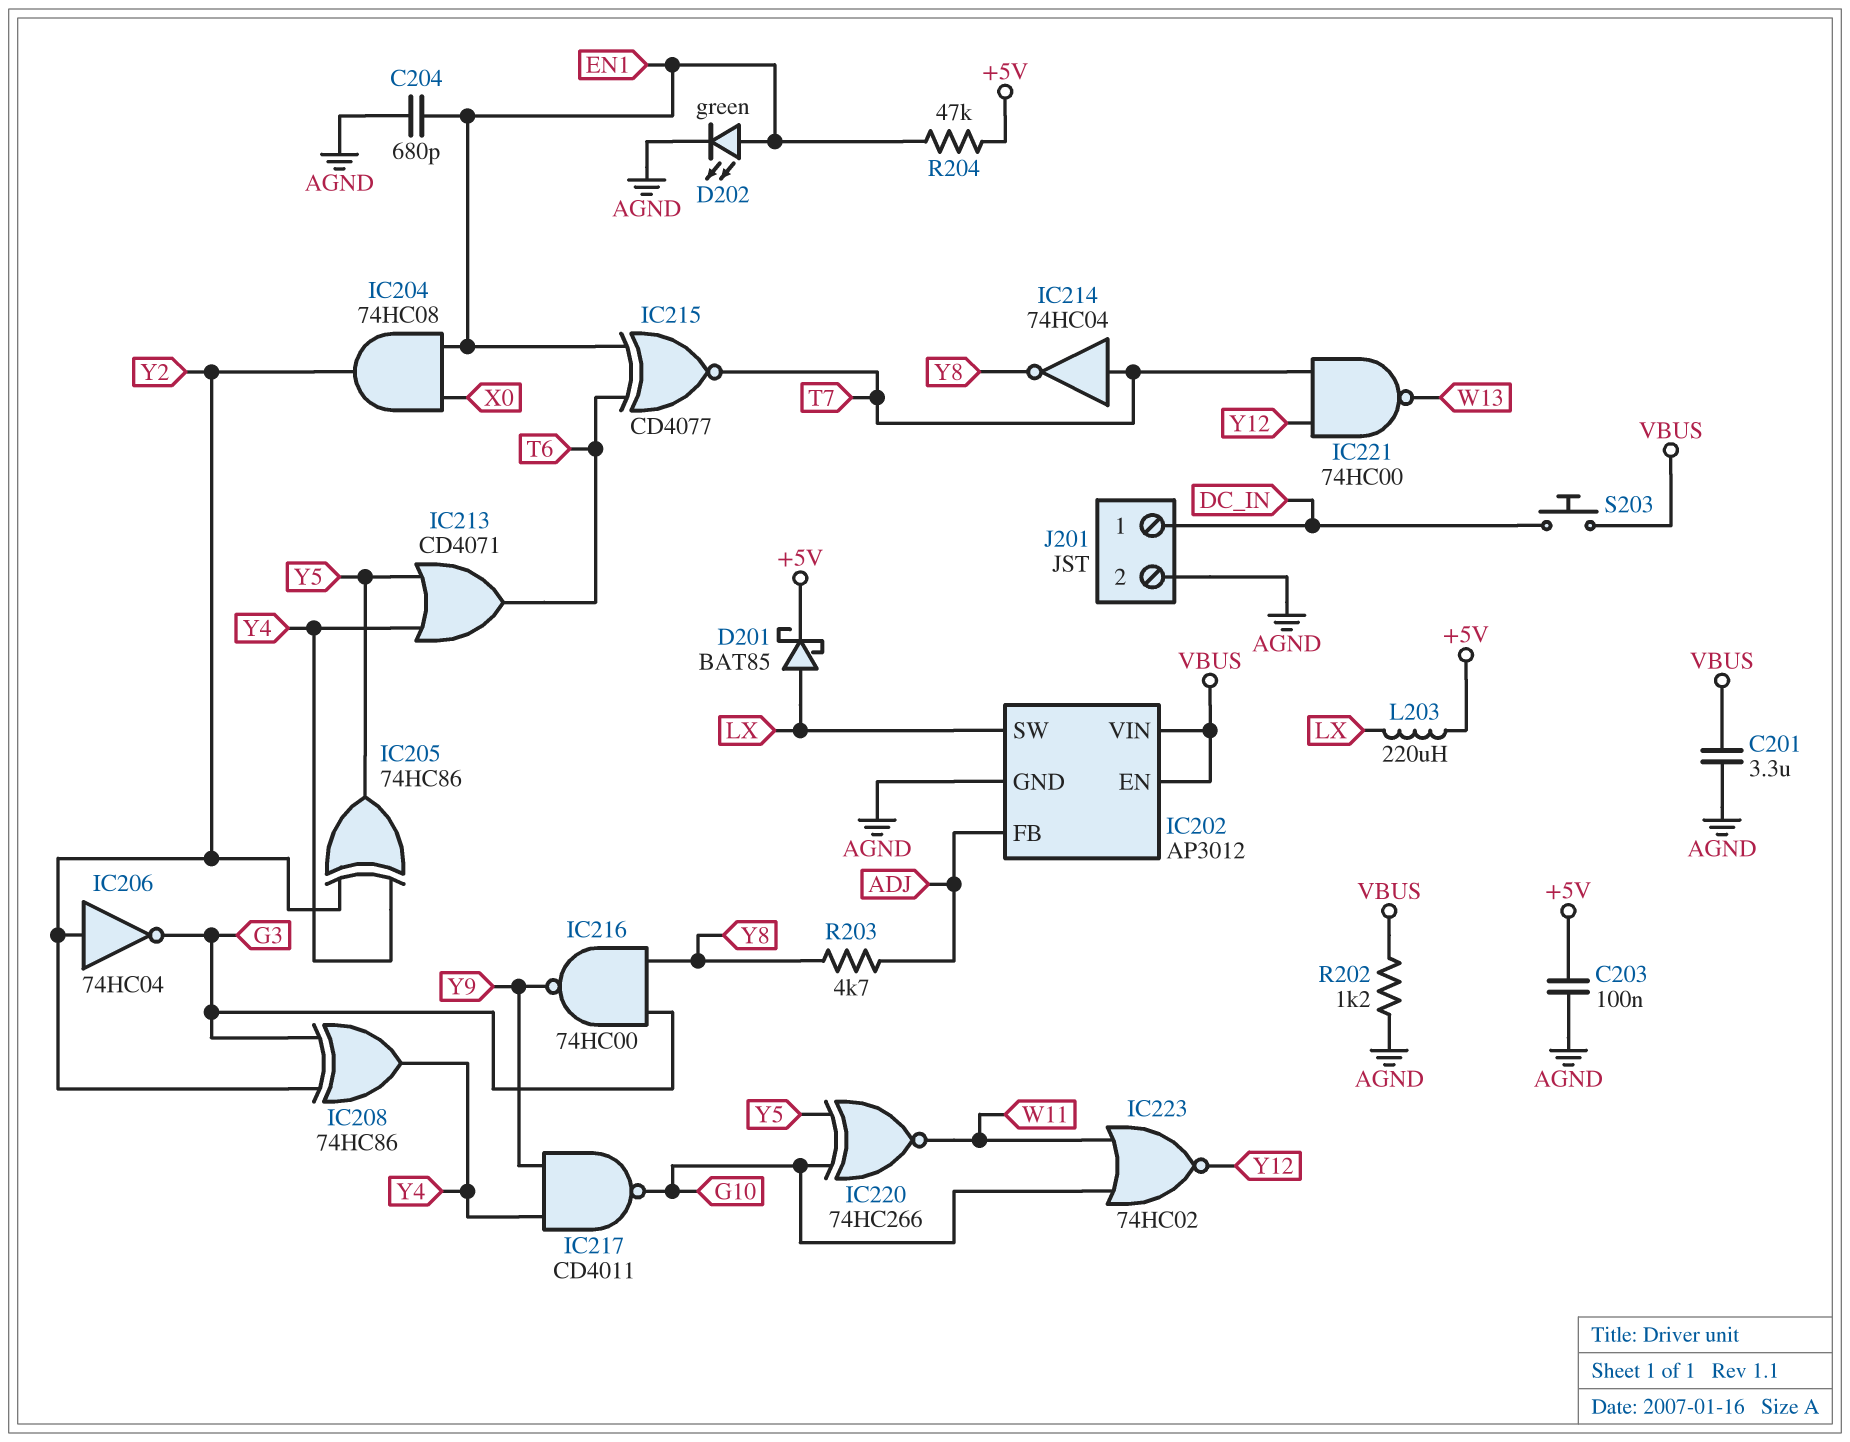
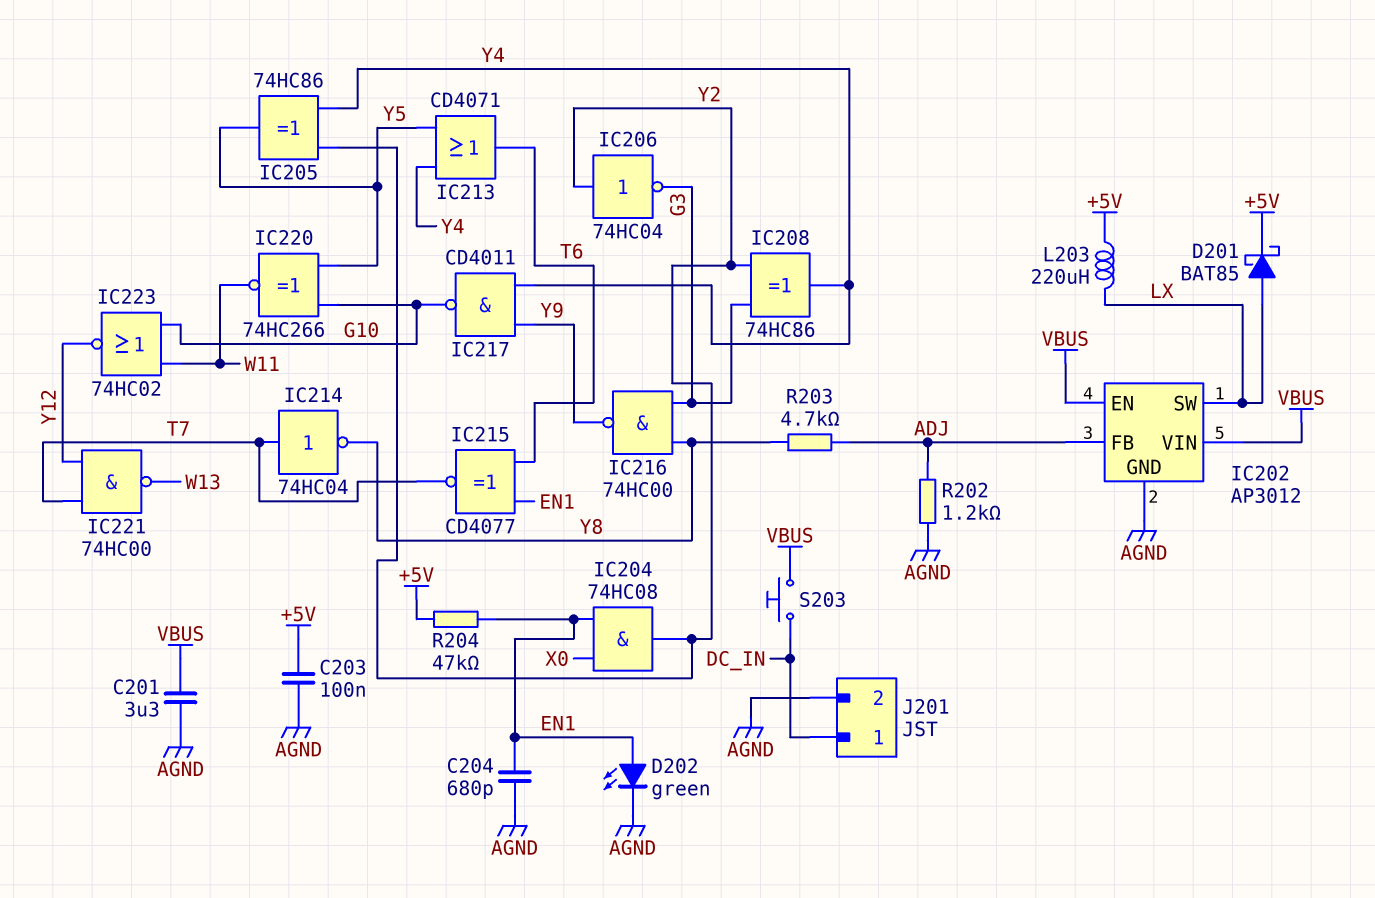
R202: 1.2k (AGND, VBUS) -> 1.2k (ADJ, AGND)

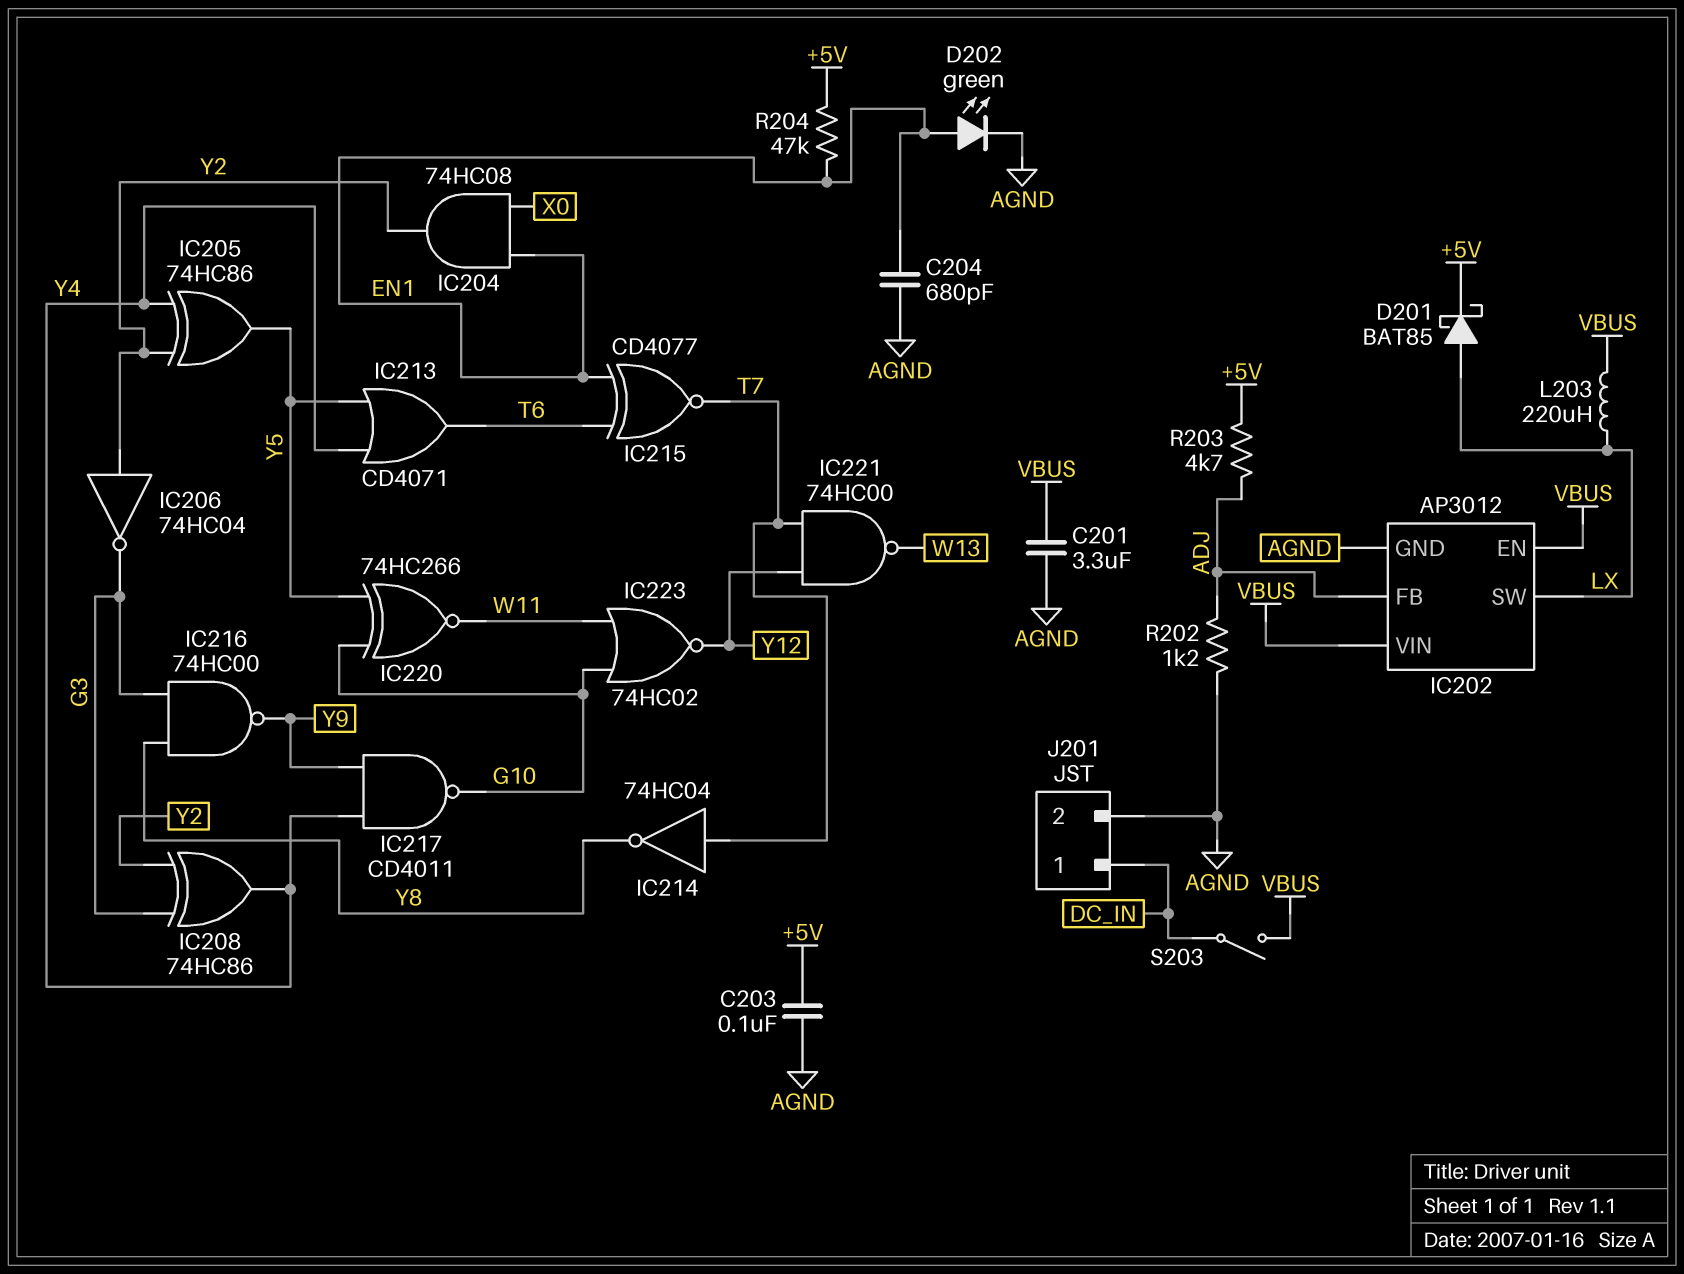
L203: 220uH (+5V, LX) -> 220uH (LX, VBUS)
R203: 4.7k (ADJ, Y8) -> 4.7k (+5V, ADJ)
S203: button (DC_IN, VBUS) -> switch (DC_IN, VBUS)

